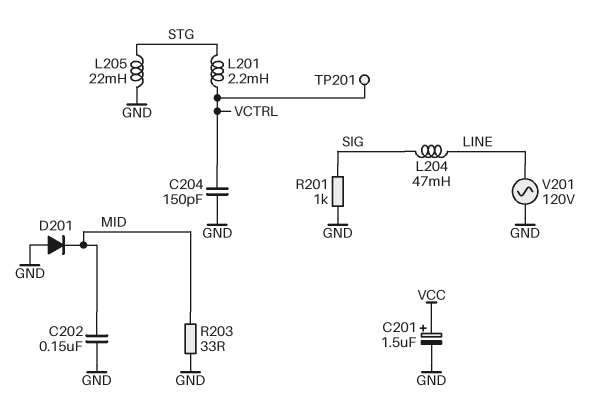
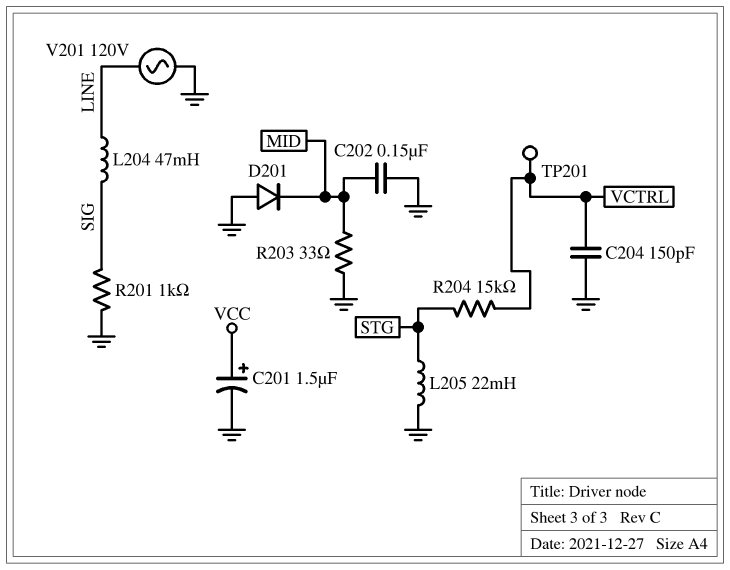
L201: 2.2mH (STG, VCTRL) -> none
R204: none -> 15k (STG, VCTRL)

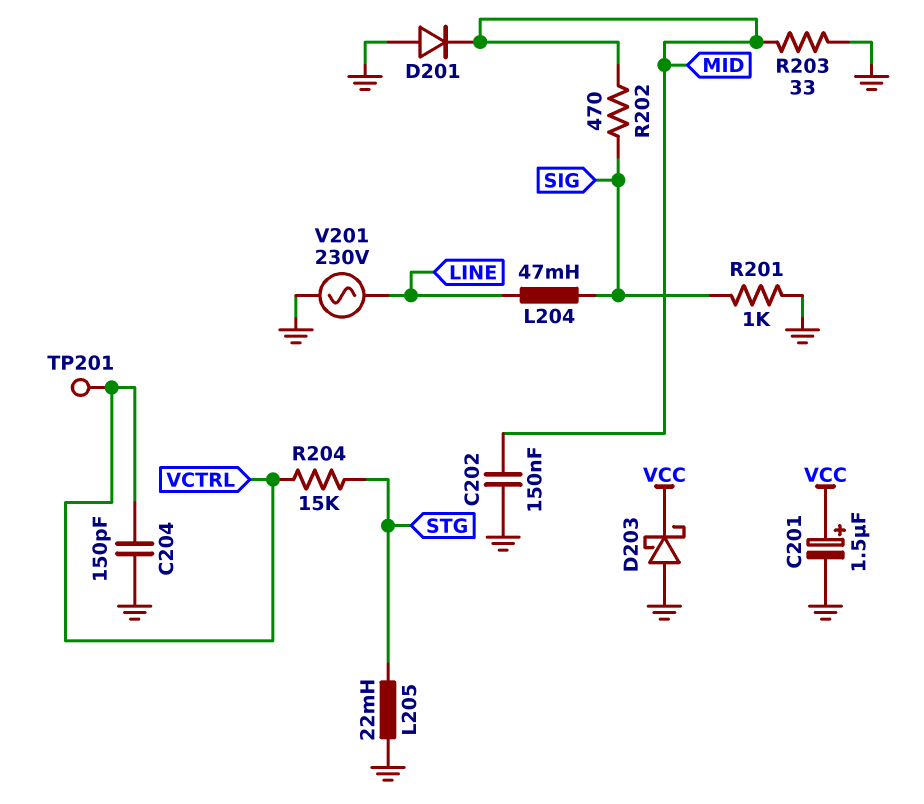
D203: none -> schottky (A GND, K VCC)
R202: none -> 470 (MID, SIG)
V201: AC 120V (GND, LINE) -> AC 230V (GND, LINE)

